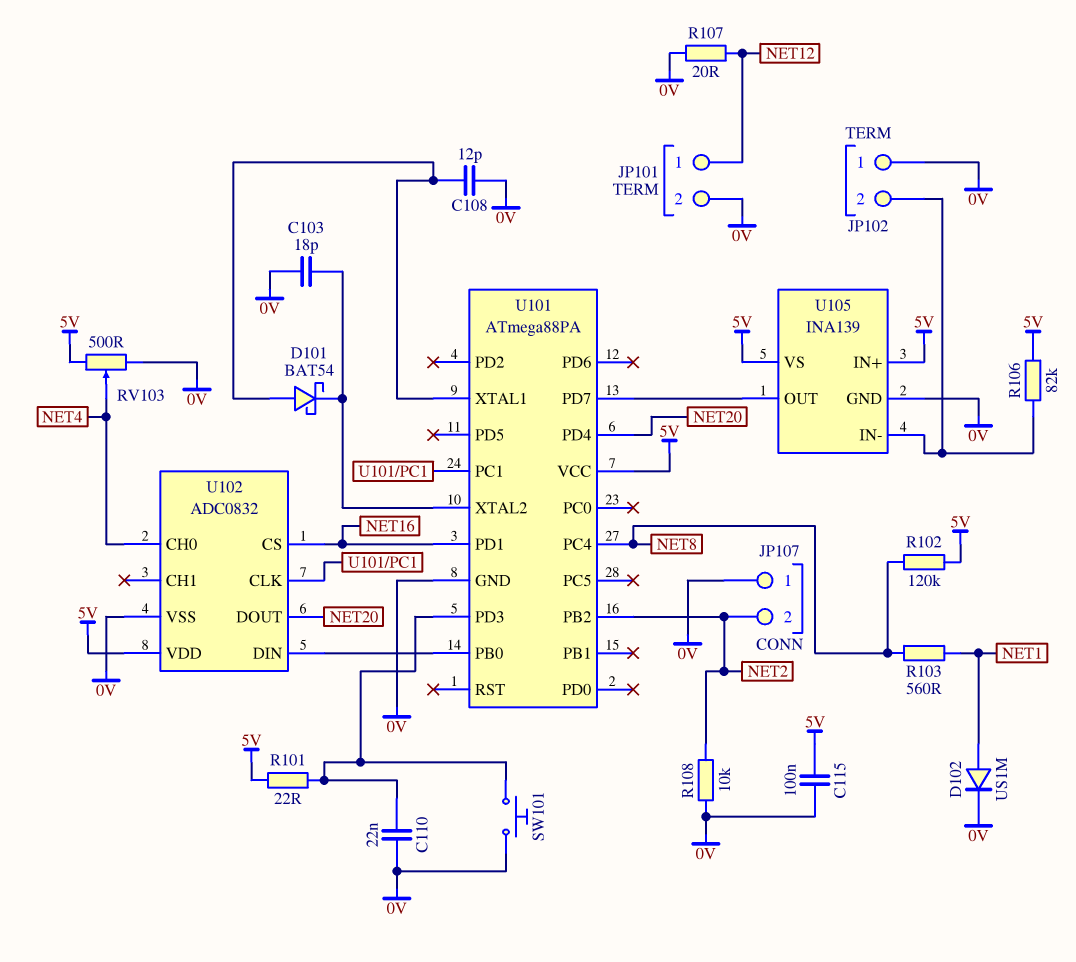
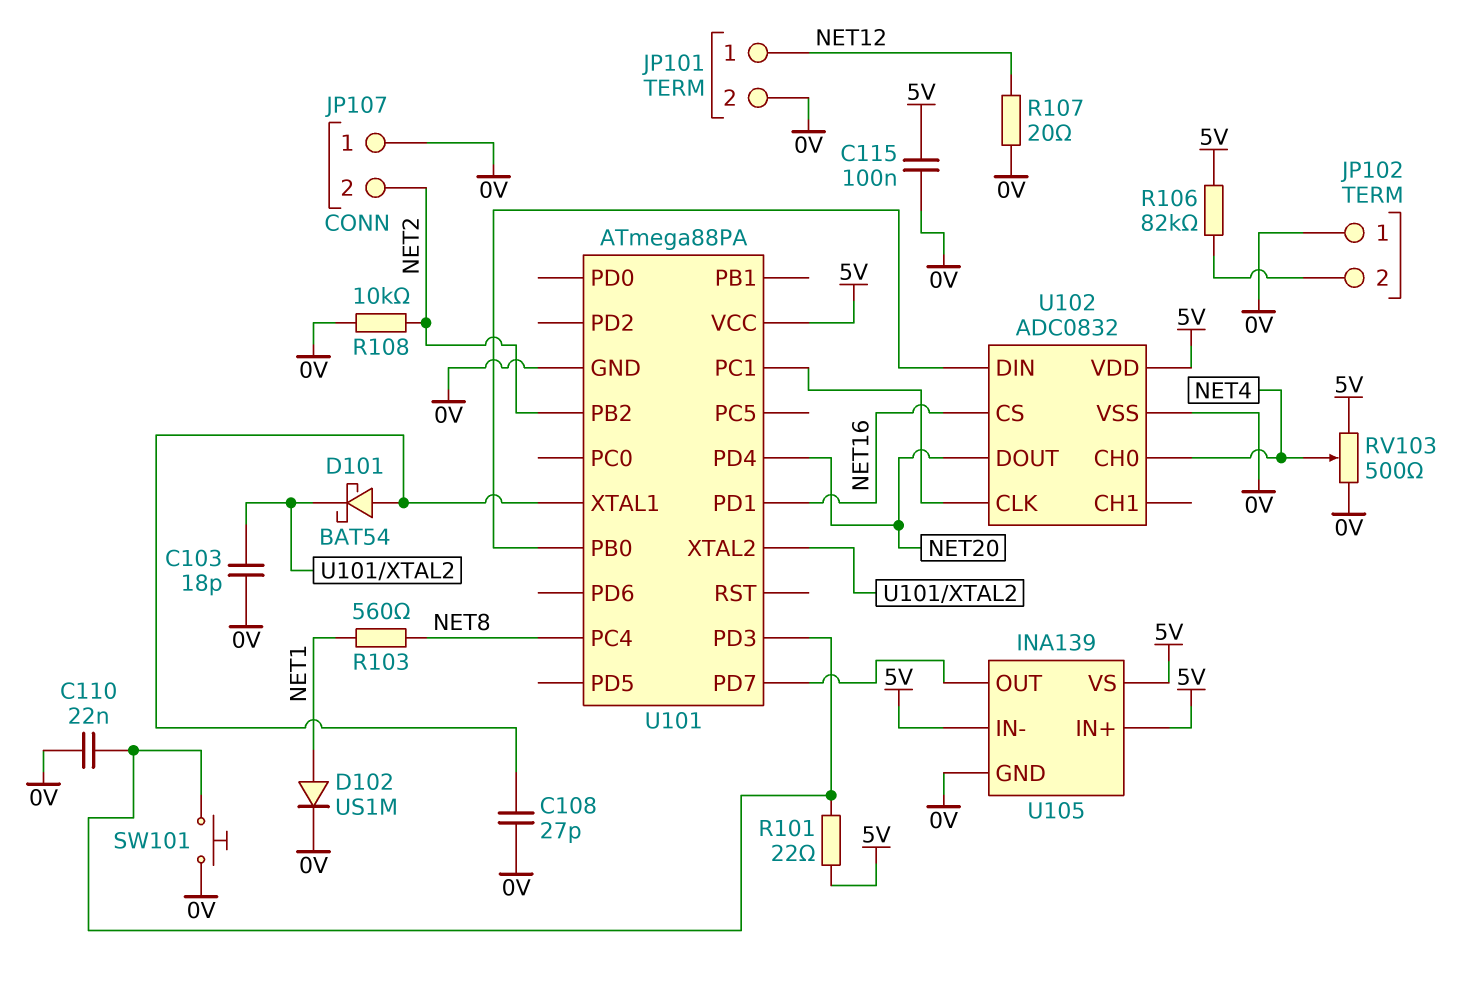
C108: 12pF (0V, U101/XTAL1) -> 27pF (0V, U101/XTAL1)
R102: 120k (5V, NET8) -> none
U105 pin IN-: JP102/2 -> 5V

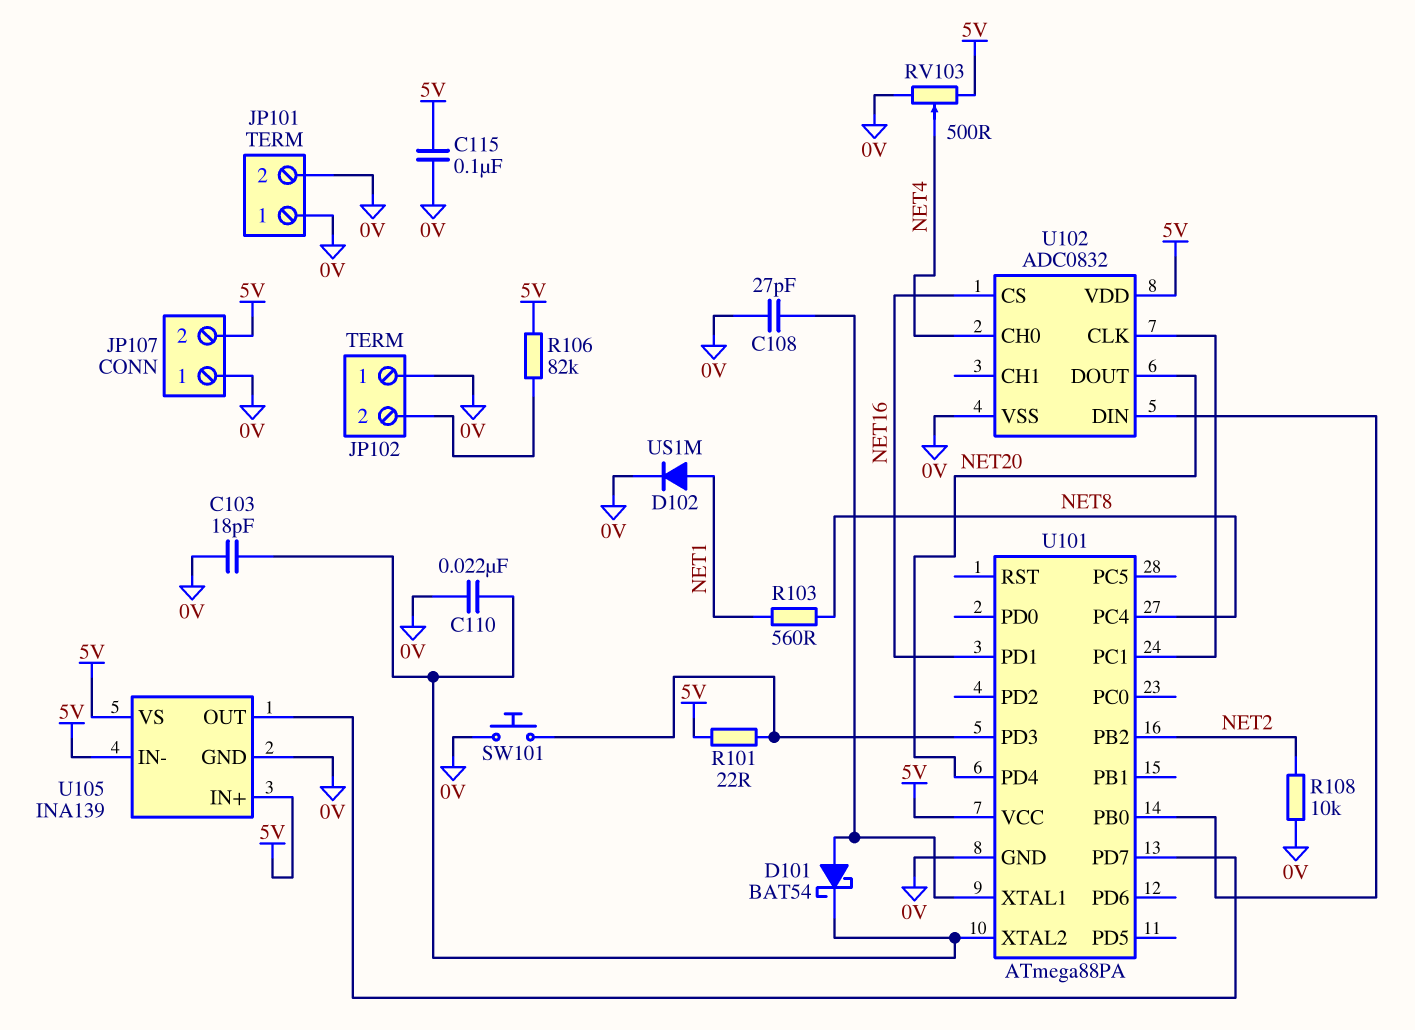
C110: 22nF (0V, U101/PD3) -> 22nF (0V, U101/XTAL2)
JP101 pin 1: NET12 -> 0V
JP107 pin 2: NET2 -> 5V
R107: 20 (0V, NET12) -> none

